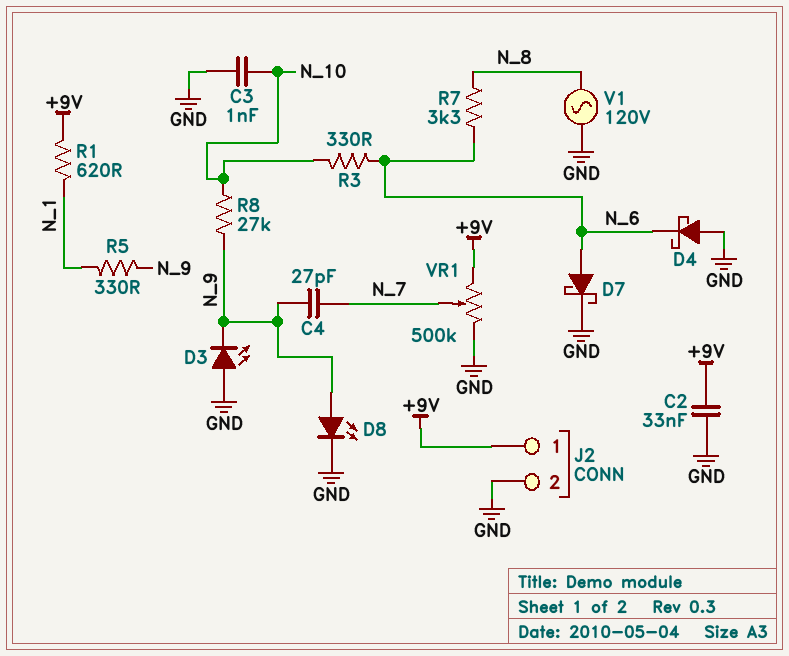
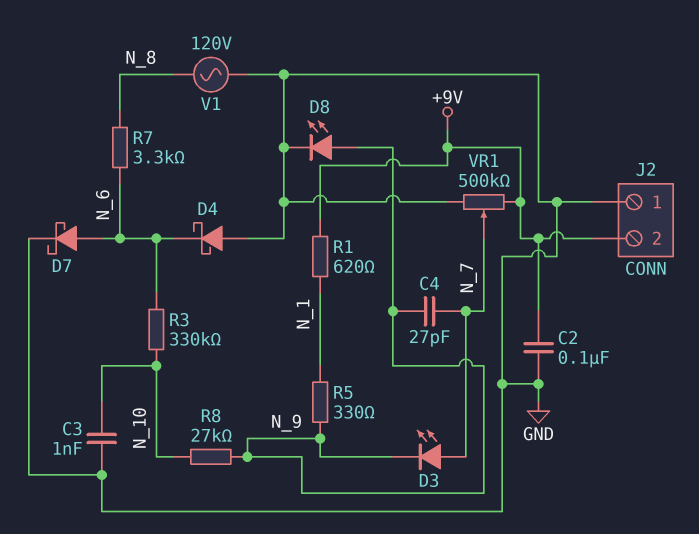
C2: 33nF (+9V, GND) -> 100nF (+9V, GND)
D3: LED (A GND, K N_9) -> LED (A N_7, K N_9)
J2 pin 1: +9V -> GND
J2 pin 2: GND -> +9V
R3: 330 (N_6, N_10) -> 330k (N_6, N_10)

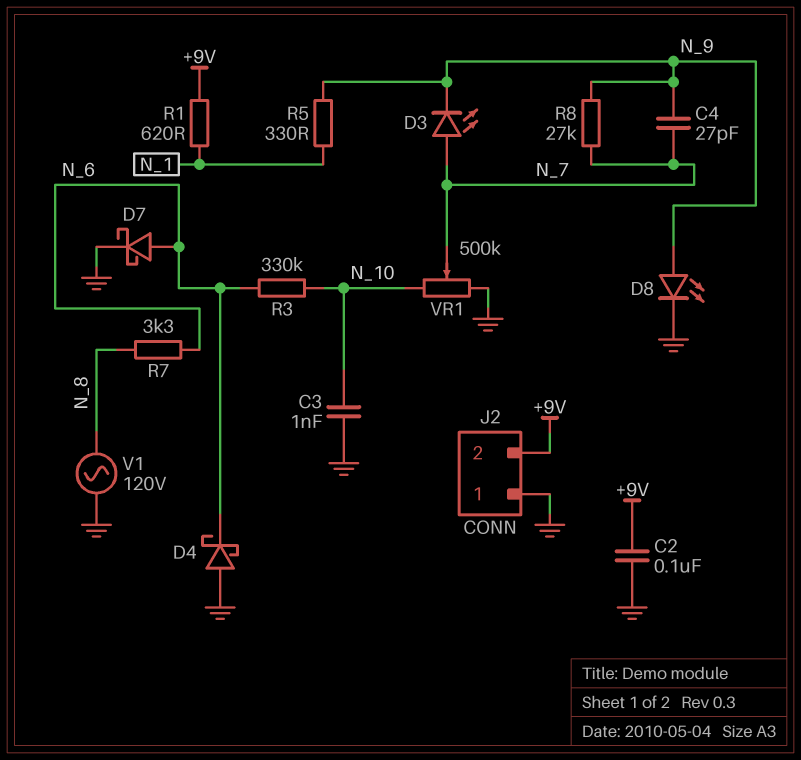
R8: 27k (N_9, N_10) -> 27k (N_7, N_9)
VR1: 500k (+9V, GND, wiper N_7) -> 500k (GND, N_10, wiper N_7)

